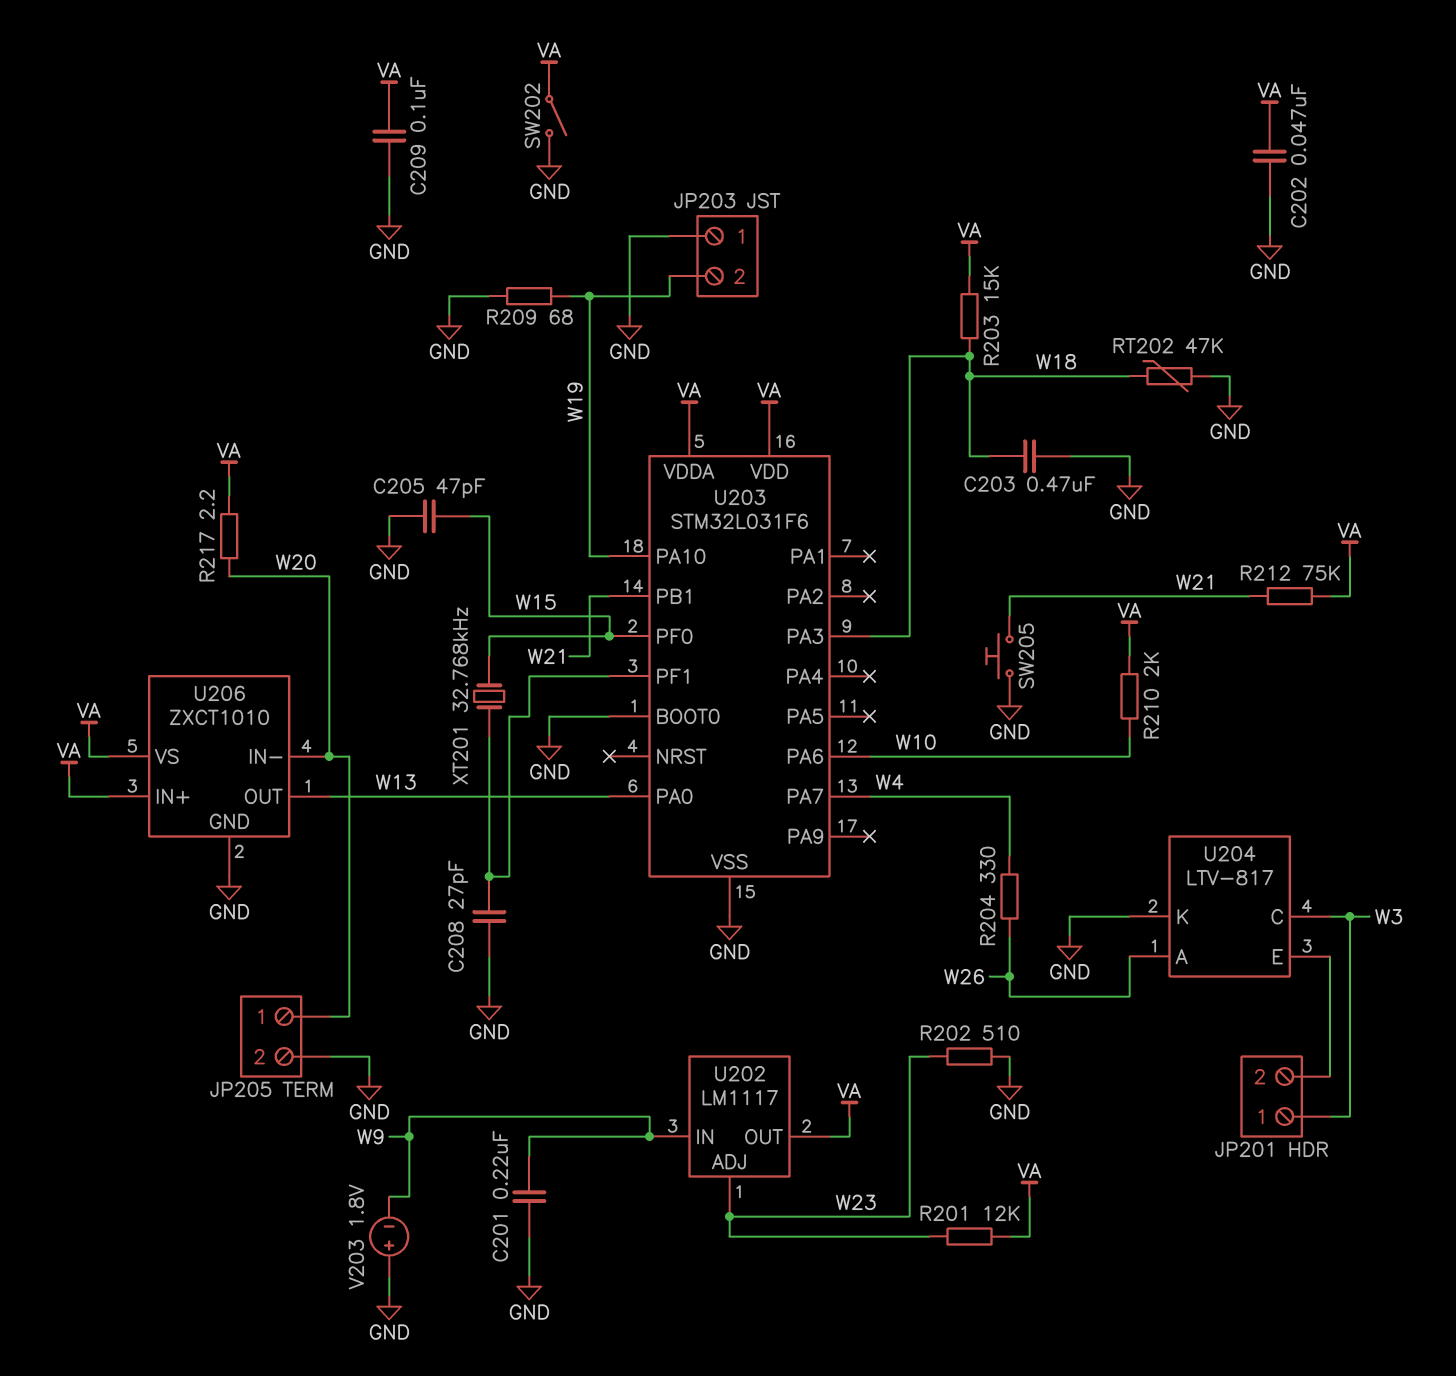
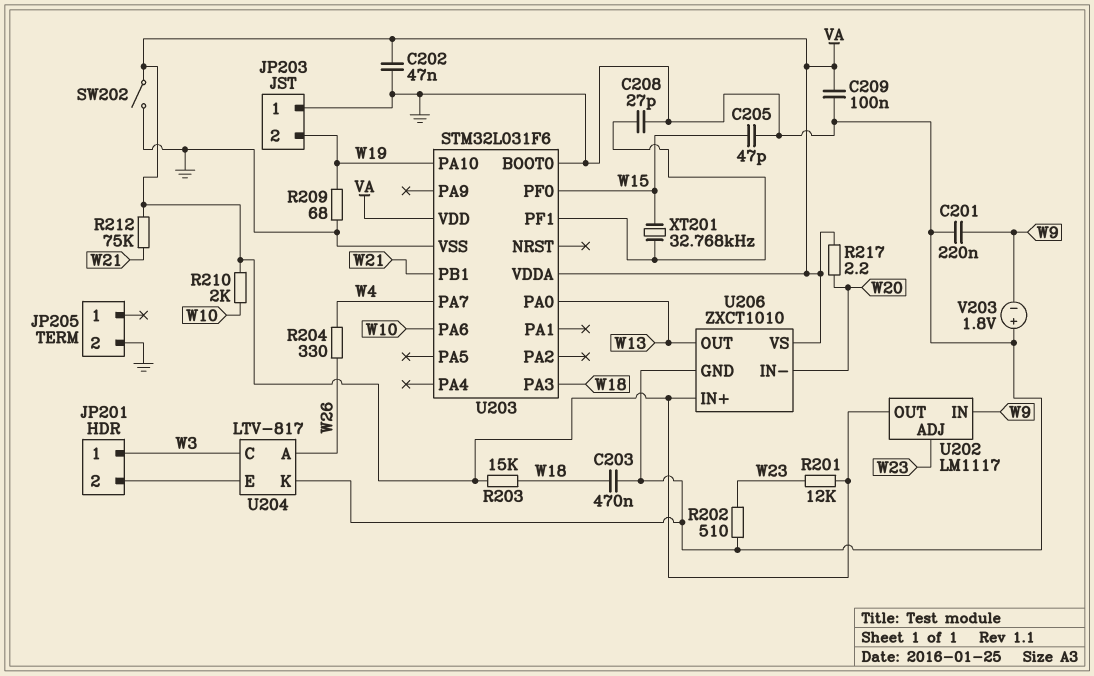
JP205 pin 1: W20 -> none
RT202: 47k (GND, W18) -> none
SW205: button (GND, W21) -> none

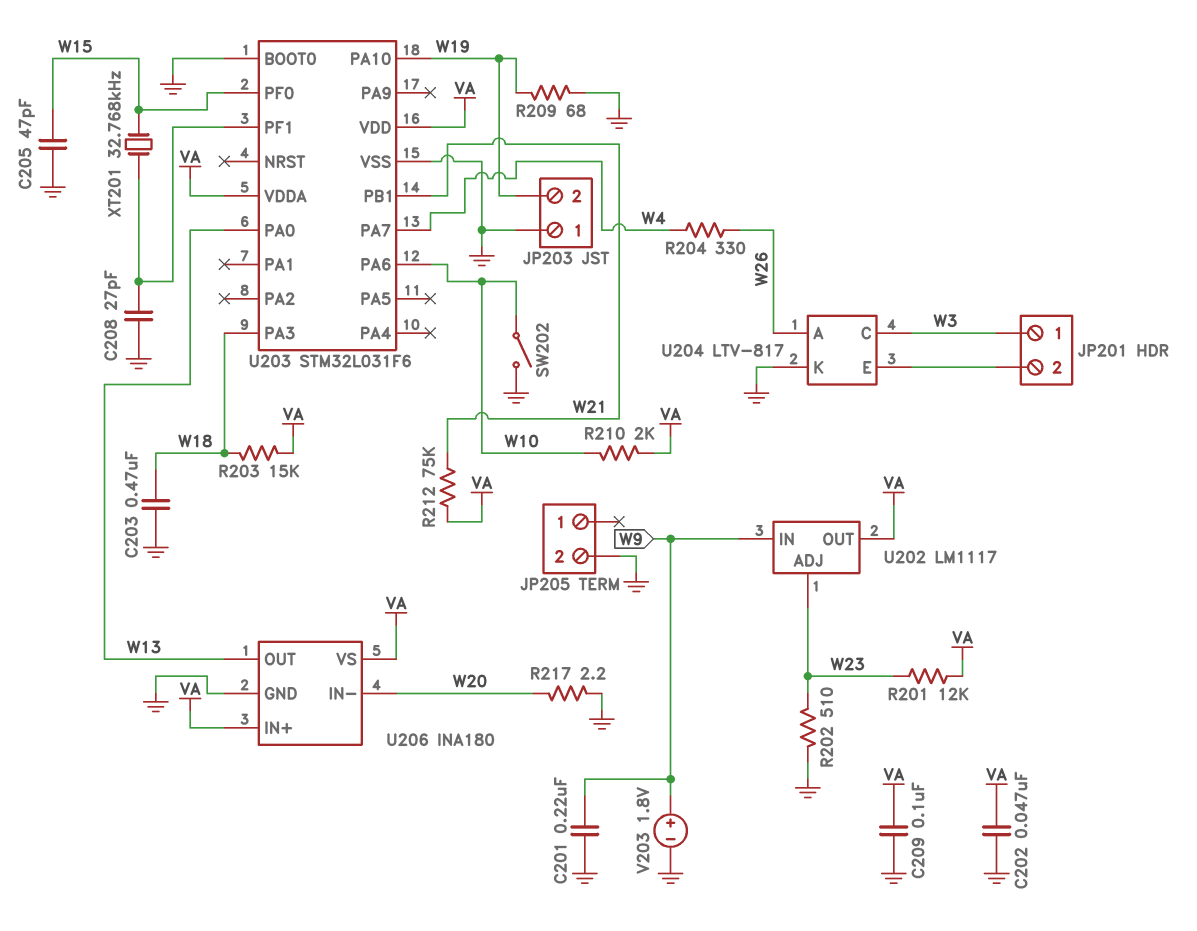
R217: 2.2 (VA, W20) -> 2.2 (GND, W20)
SW202: switch (GND, VA) -> switch (GND, W10)
U206: ZXCT1010 -> INA180
V203: 1.8V (plus GND, minus W9) -> 1.8V (plus W9, minus GND)

